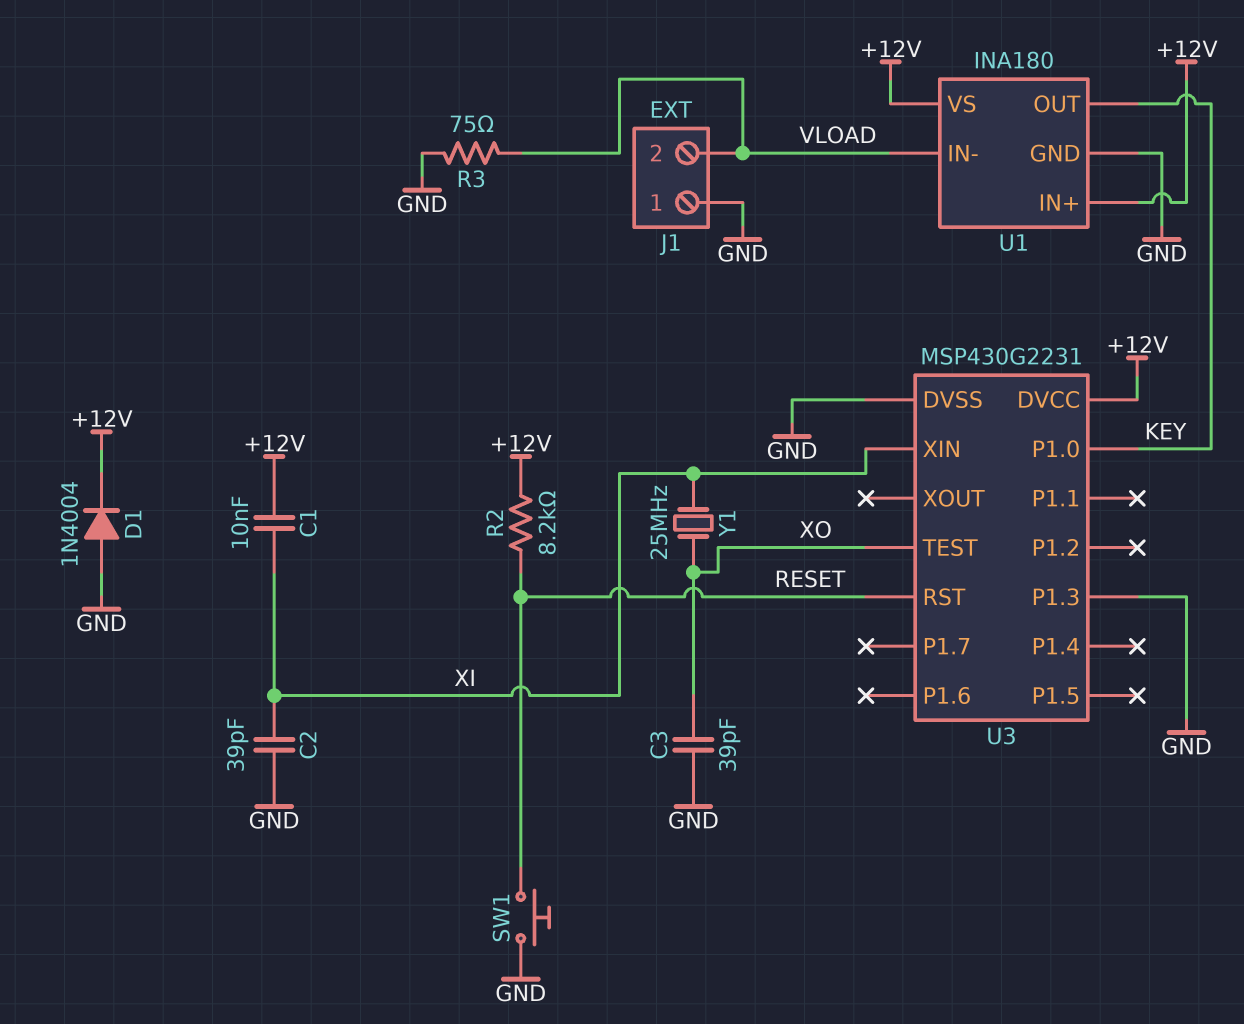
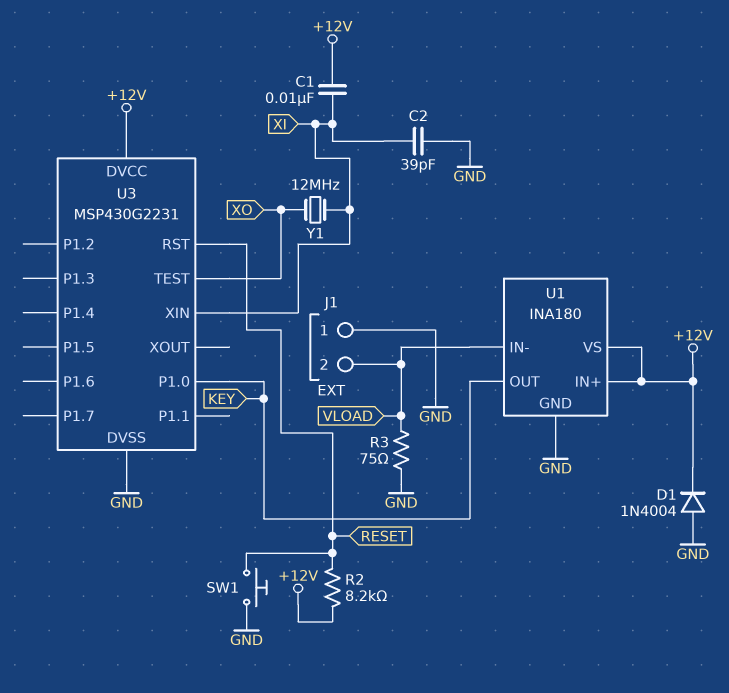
C3: 39pF (GND, XO) -> none
U3 pin P1.3: GND -> none
Y1: 25MHz (XI, XO) -> 12MHz (XI, XO)

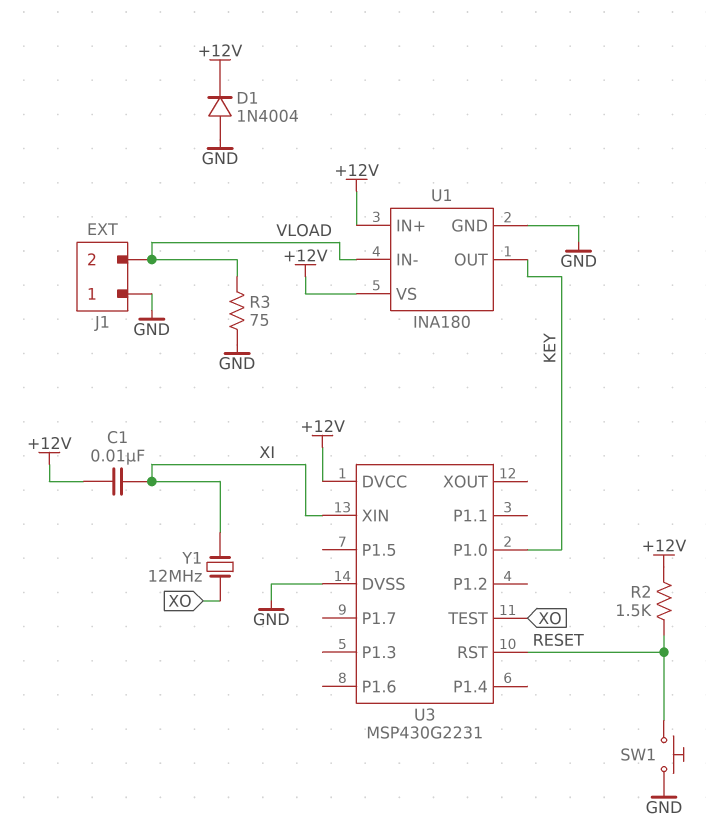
C2: 39pF (GND, XI) -> none
R2: 8.2k (+12V, RESET) -> 1.5k (+12V, RESET)

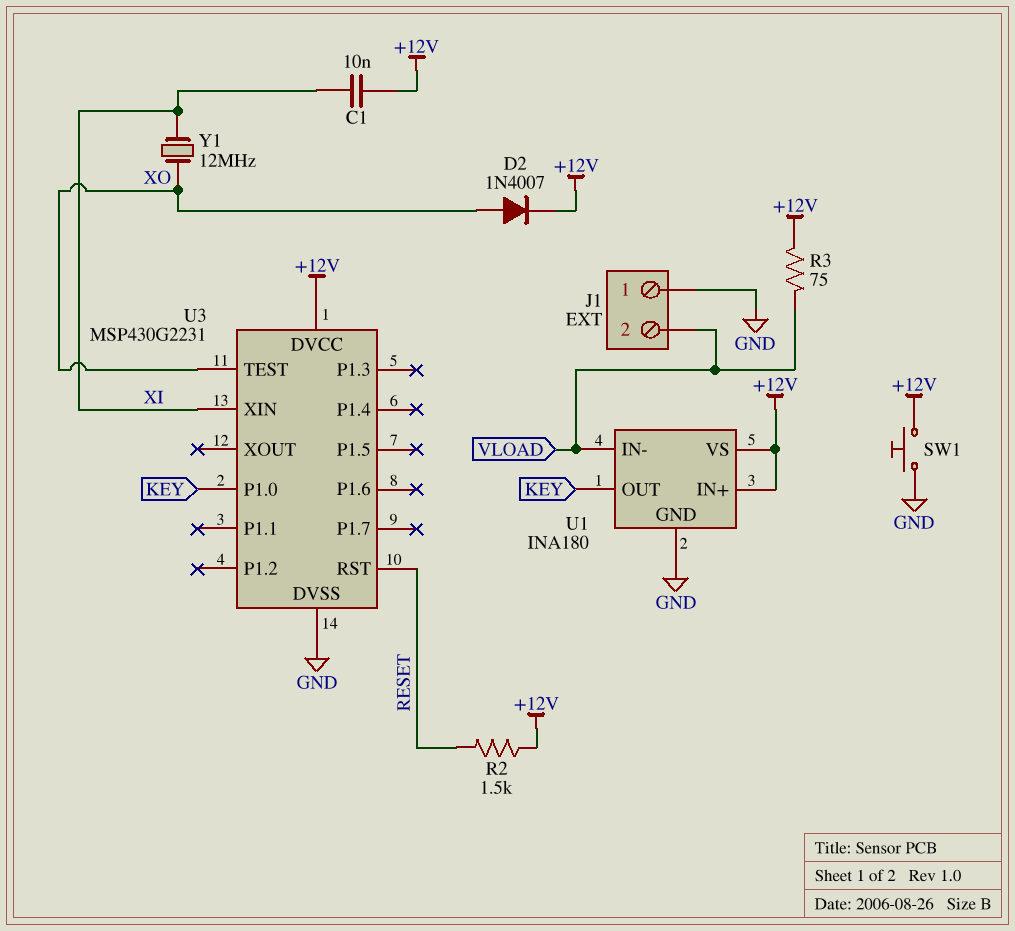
D1: diode 1N4004 (A GND, K +12V) -> none
D2: none -> diode 1N4007 (A XO, K +12V)
R3: 75 (GND, VLOAD) -> 75 (+12V, VLOAD)
SW1: button (GND, RESET) -> button (+12V, GND)

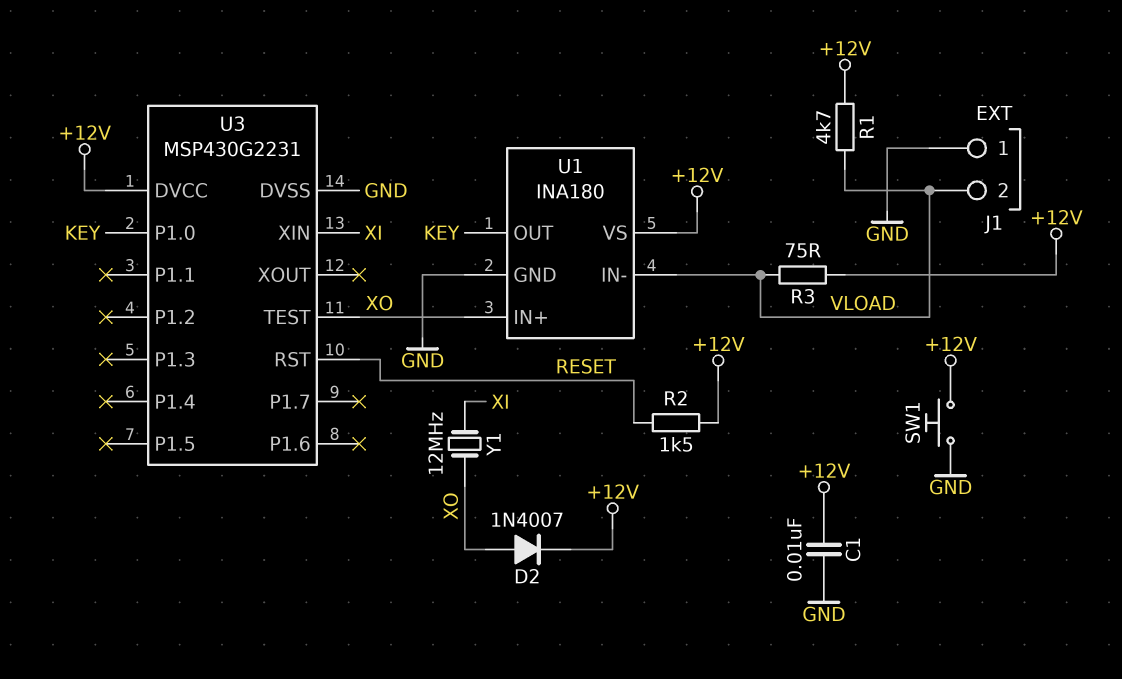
C1: 10nF (+12V, XI) -> 10nF (+12V, GND)
R1: none -> 4.7k (+12V, VLOAD)
U1 pin IN+: +12V -> XO

